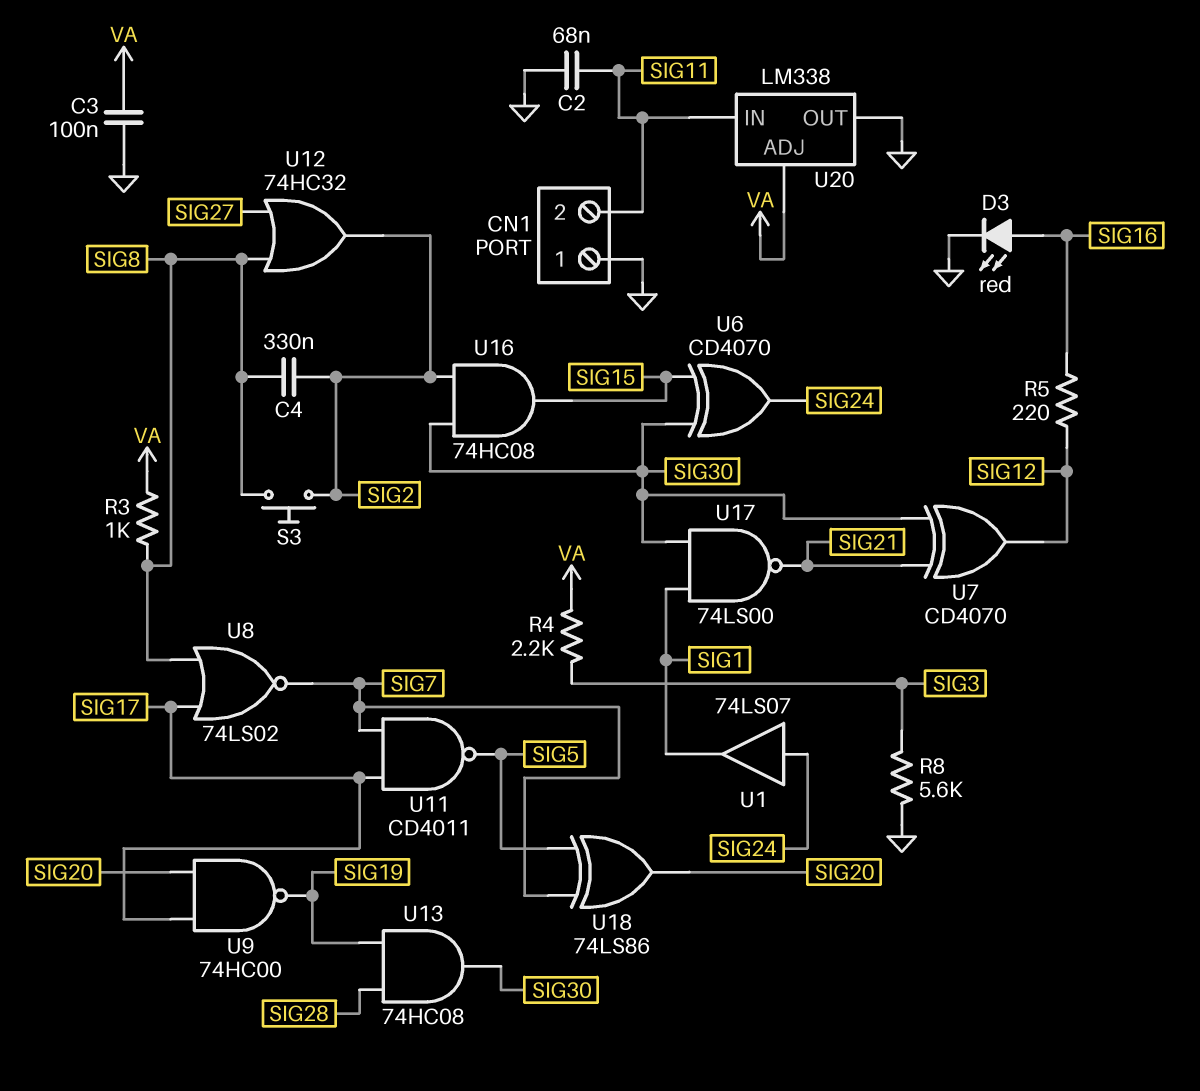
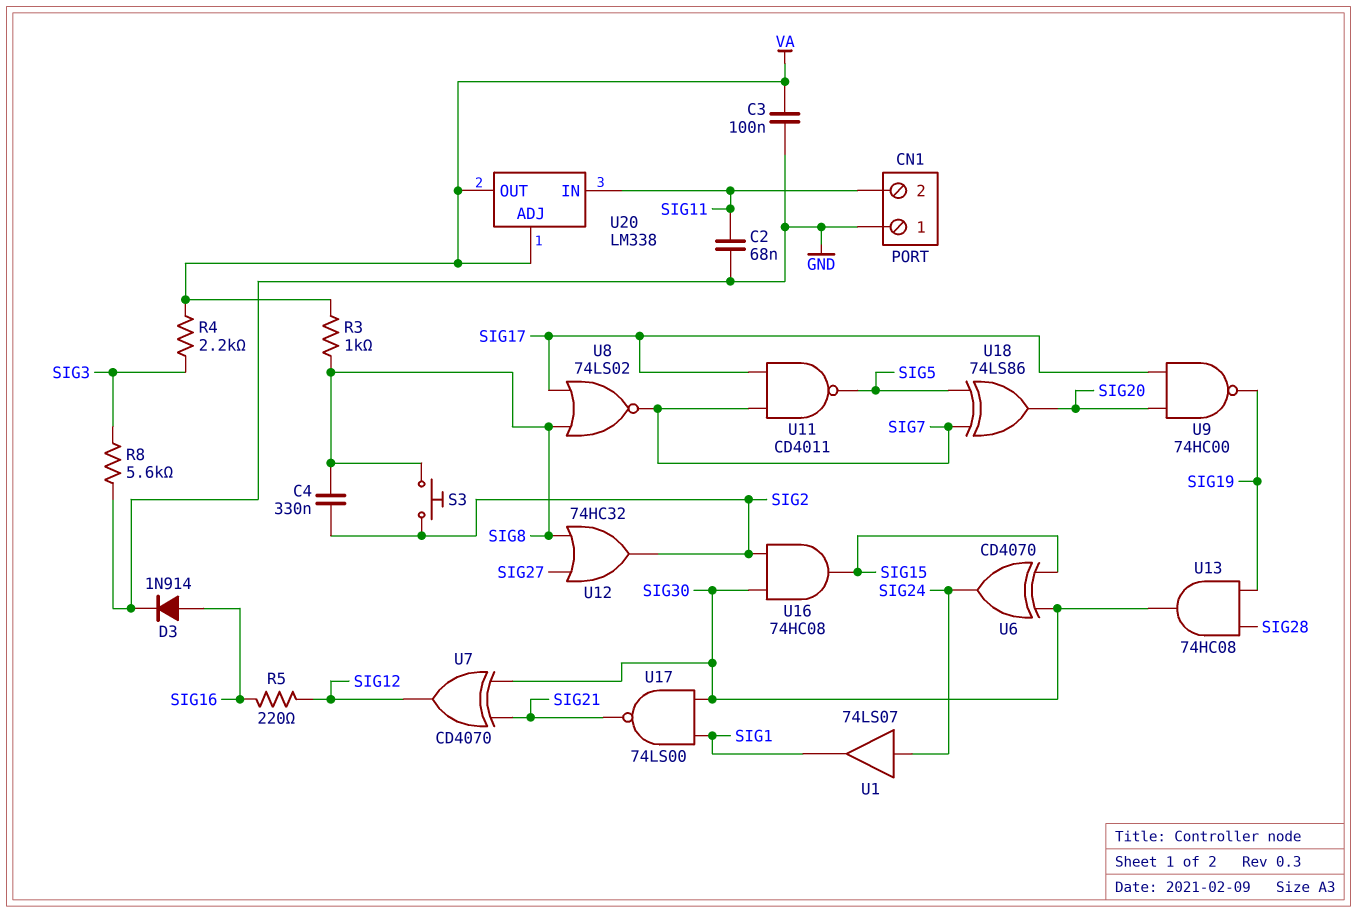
D3: LED red (A SIG16, K GND) -> diode 1N914 (A SIG16, K GND)
U20 pin OUT: GND -> VA

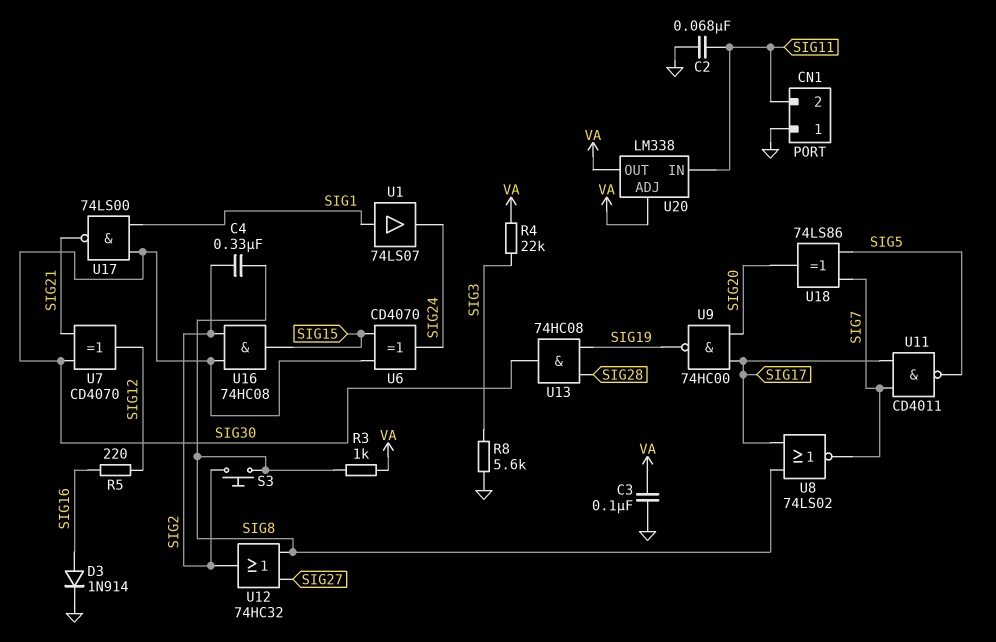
R4: 2.2k (SIG3, VA) -> 22k (SIG3, VA)
U1: buffer 74LS07 (in SIG24, out SIG1) -> buffer 74LS07 (in SIG1, out SIG24)

